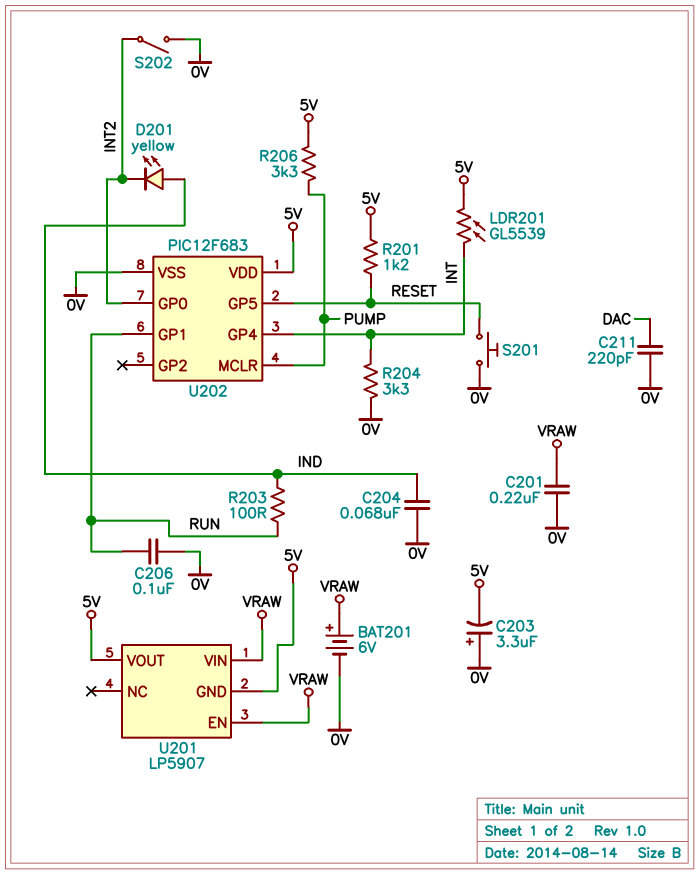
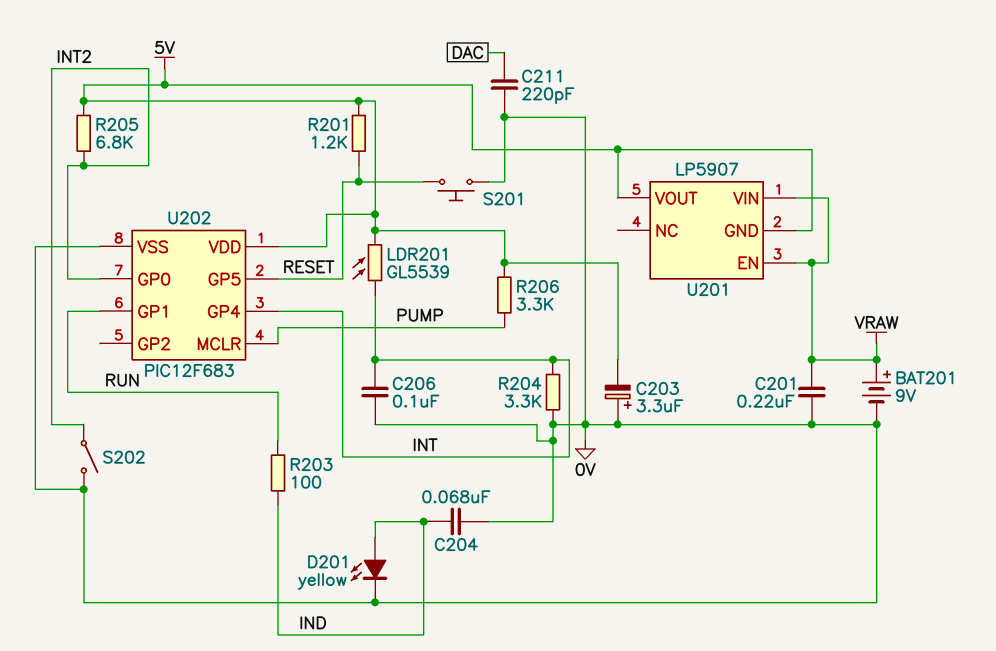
BAT201: 6V (plus VRAW, minus 0V) -> 9V (plus VRAW, minus 0V)
C206: 100nF (0V, RUN) -> 100nF (0V, INT)
D201: LED yellow (A IND, K INT2) -> LED yellow (A IND, K 0V)
R205: none -> 6.8k (5V, INT2)

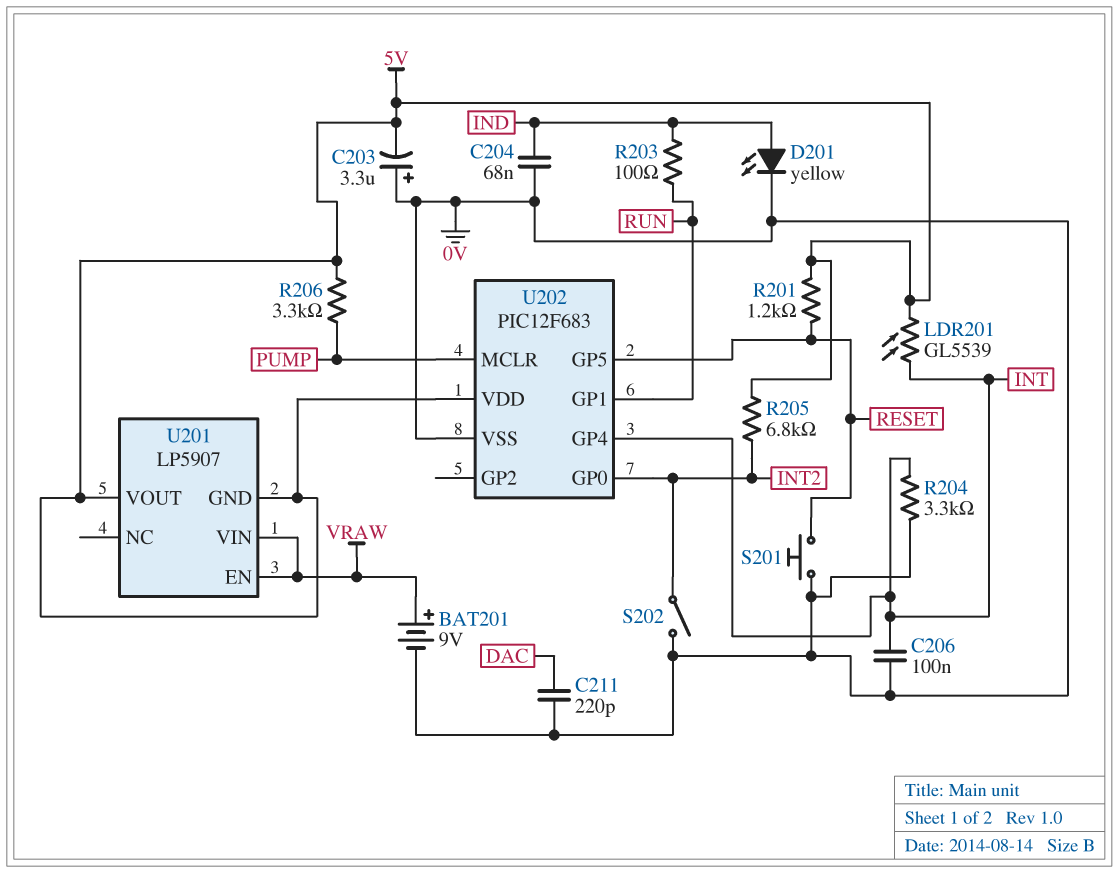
C201: 220nF (0V, VRAW) -> none

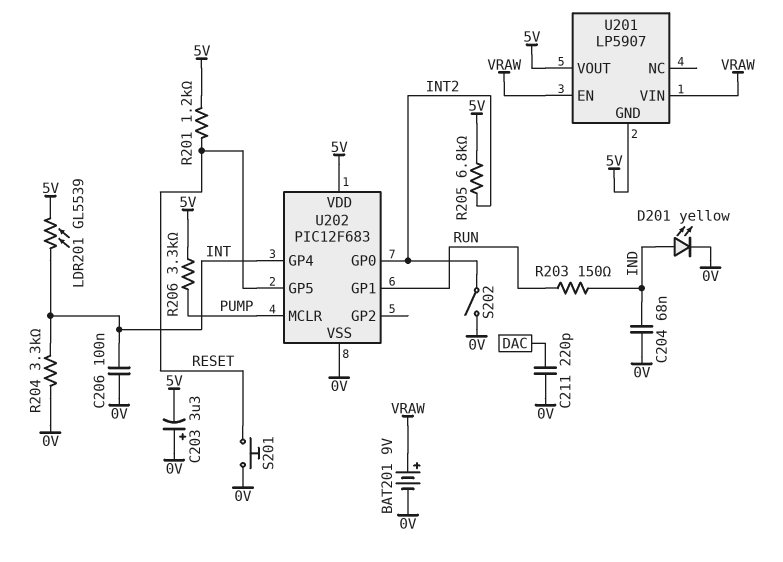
R203: 100 (IND, RUN) -> 150 (IND, RUN)

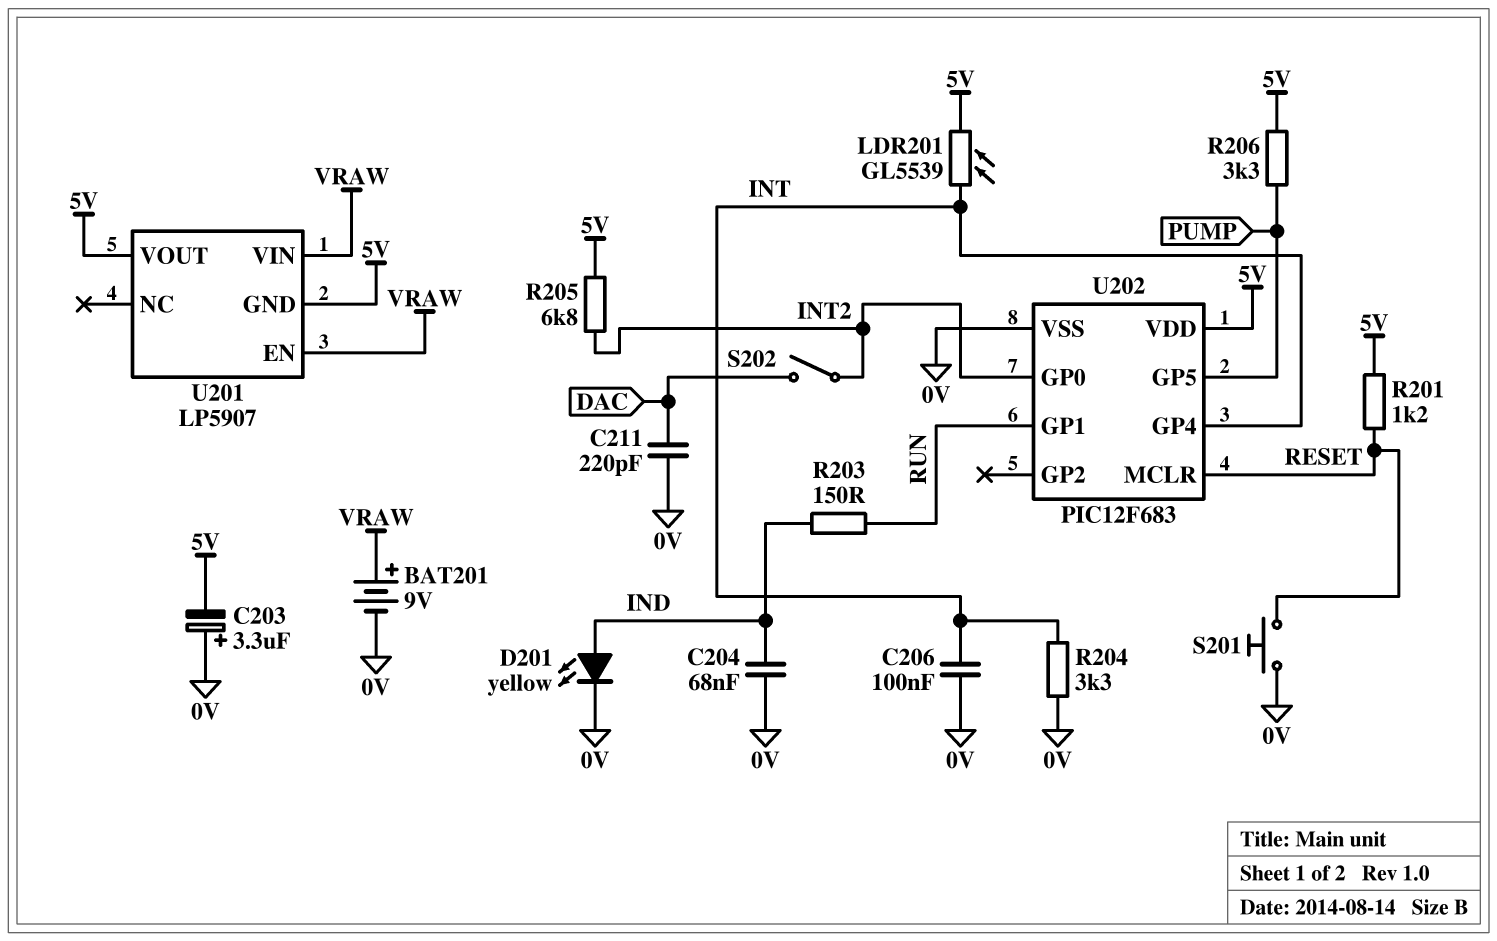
S202: switch (0V, INT2) -> switch (DAC, INT2)
U202 pin GP5: RESET -> PUMP
U202 pin MCLR: PUMP -> RESET

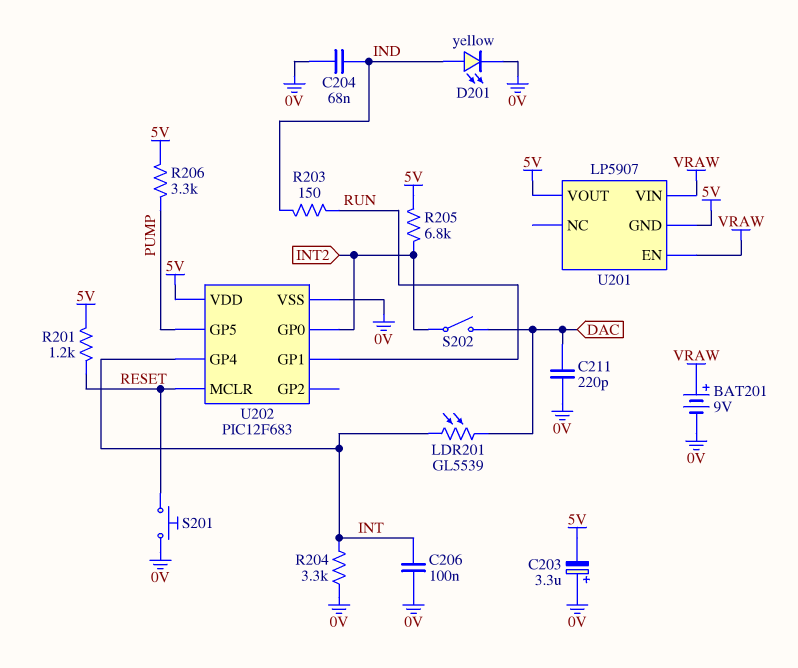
LDR201: GL5539 (5V, INT) -> GL5539 (DAC, INT)

